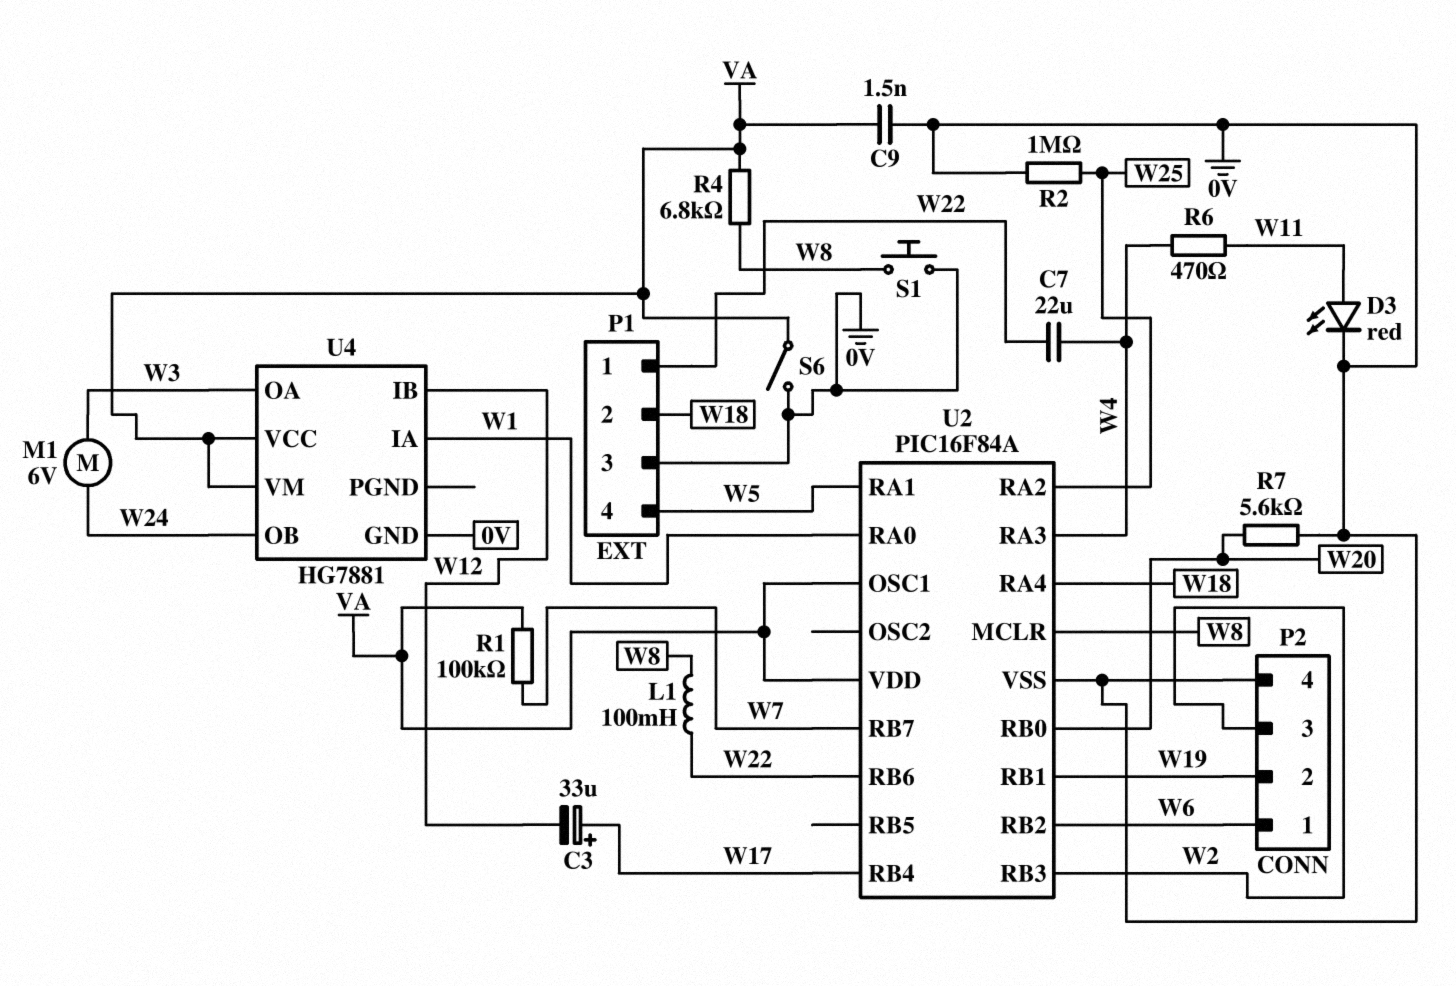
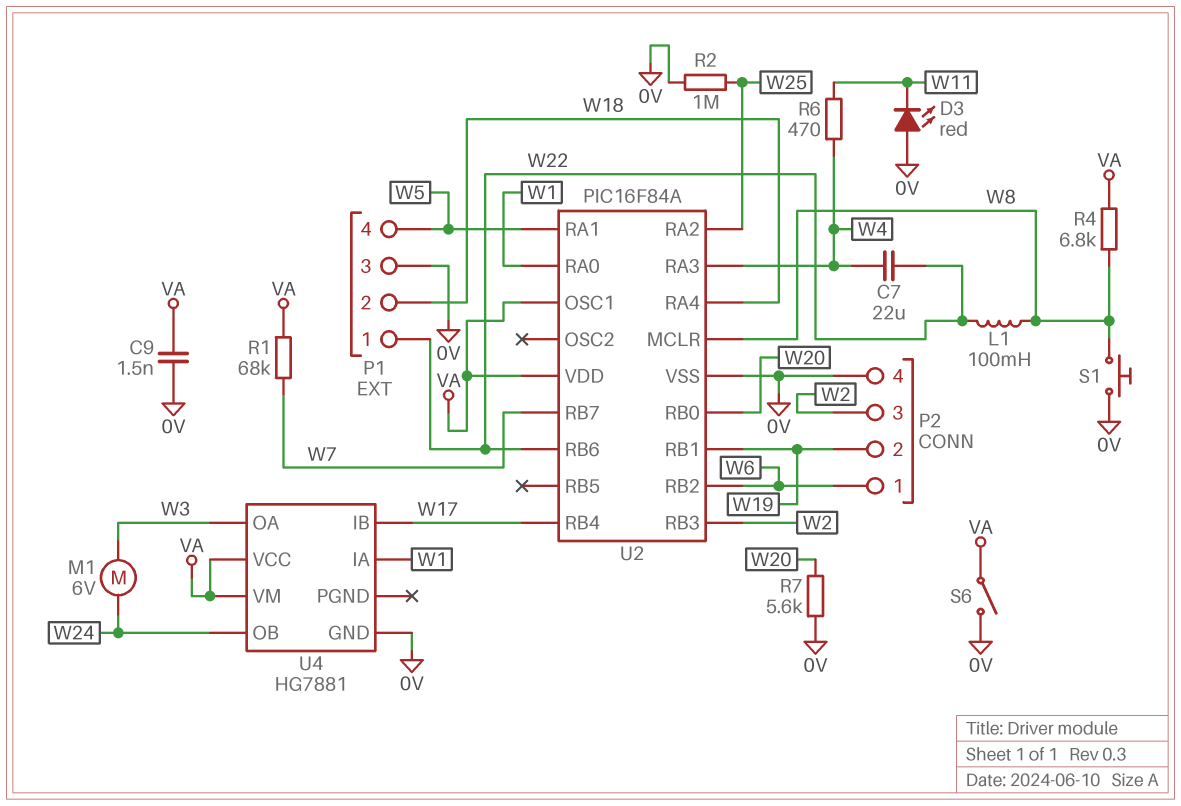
C3: 33uF (plus W17, minus W12) -> none
D3: LED red (A W11, K 0V) -> LED red (A 0V, K W11)
R1: 100k (VA, W7) -> 68k (VA, W7)
U4 pin IB: W12 -> W17

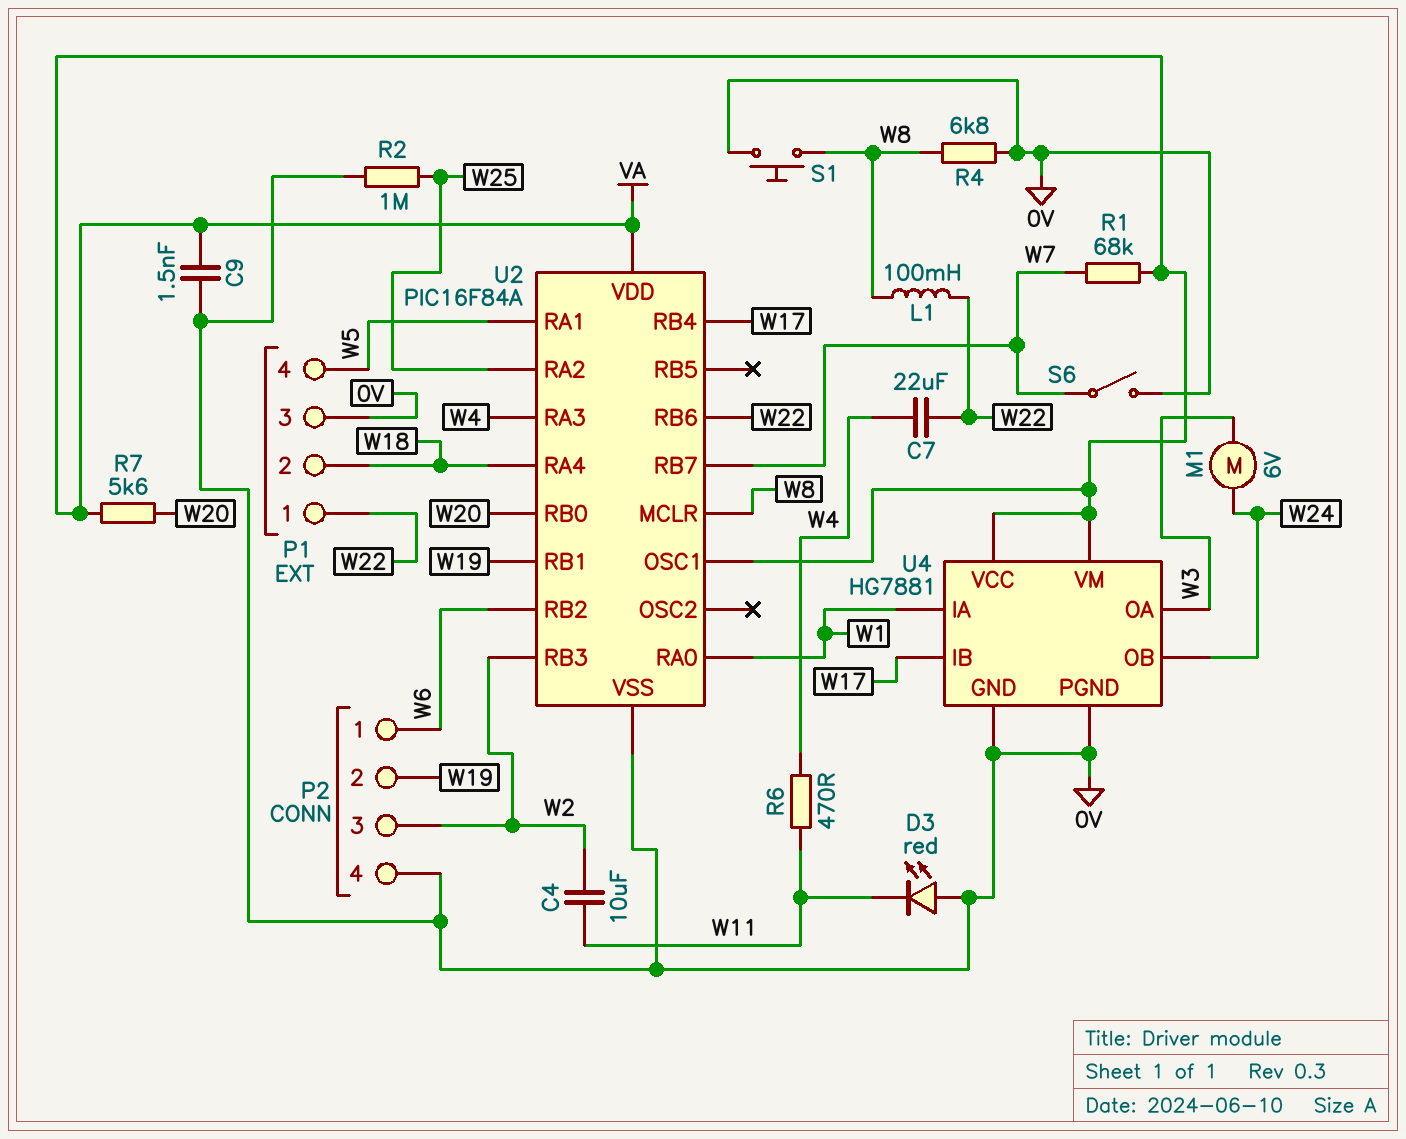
C4: none -> 10uF (W2, W11)
R4: 6.8k (VA, W8) -> 6.8k (0V, W8)
R7: 5.6k (0V, W20) -> 5.6k (VA, W20)
S6: switch (0V, VA) -> switch (0V, W7)
U4 pin PGND: none -> 0V

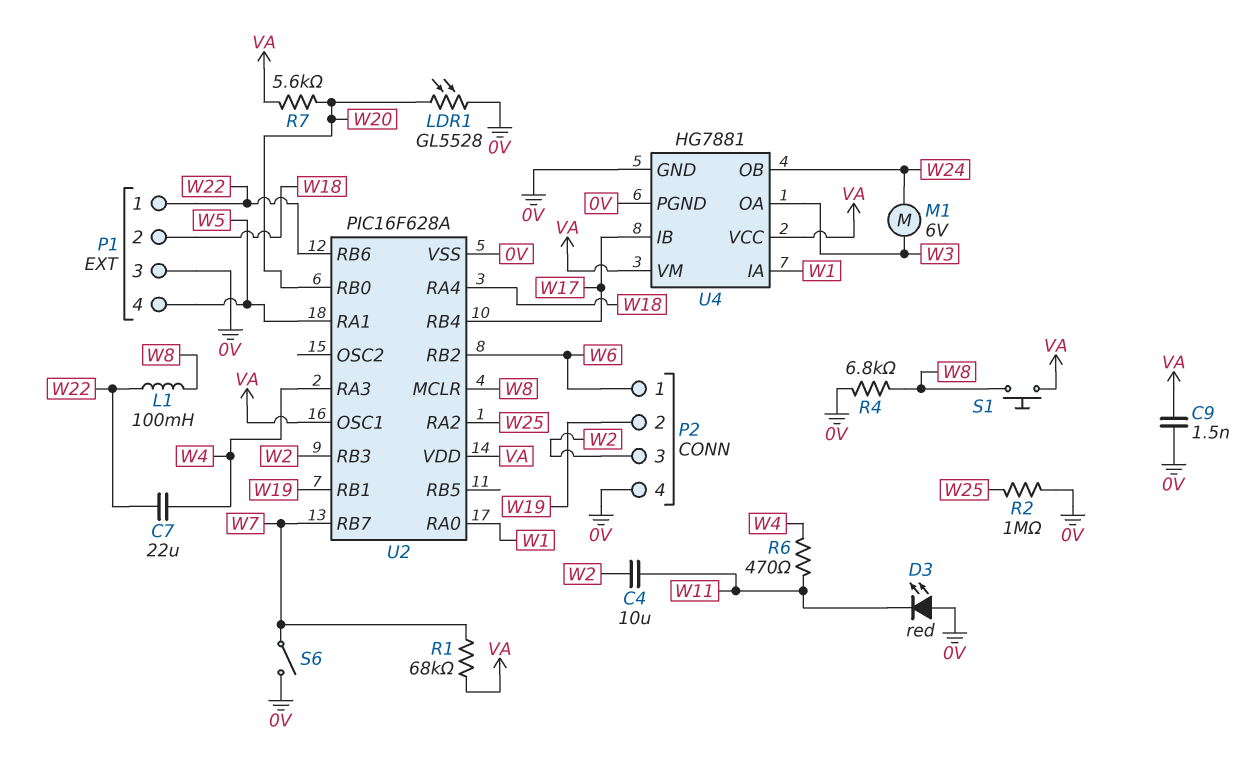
LDR1: none -> GL5528 (0V, W20)
S1: button (0V, W8) -> button (VA, W8)
U2: PIC16F84A -> PIC16F628A

